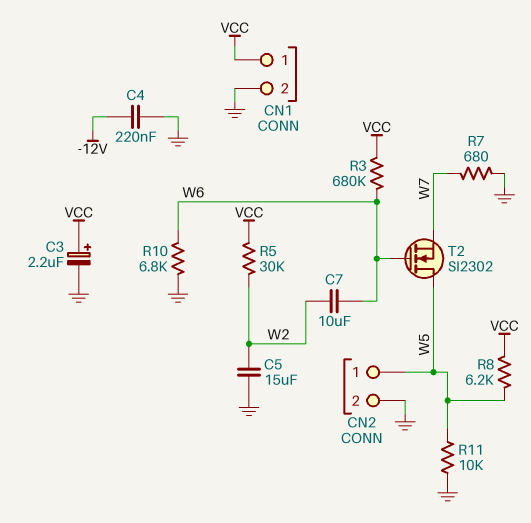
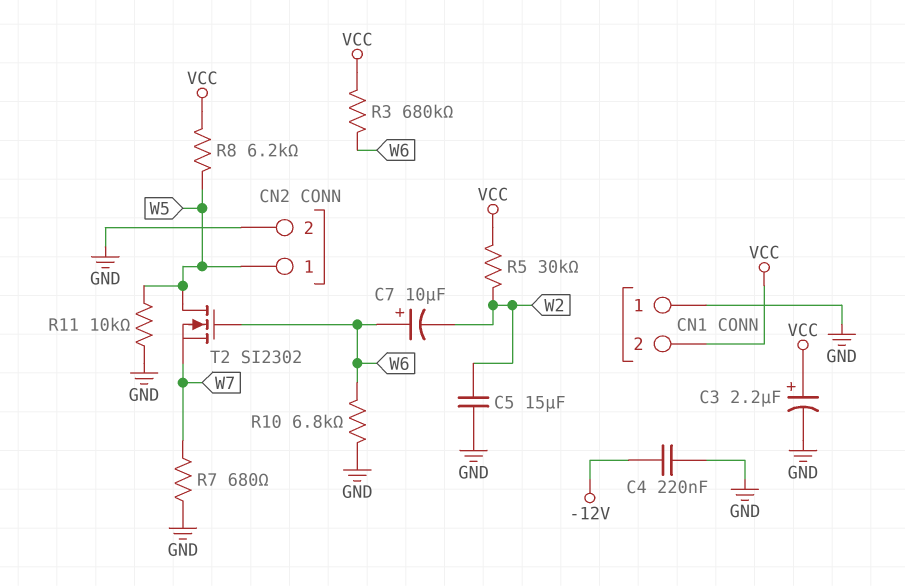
C7: 10uF (W2, W6) -> 10uF (plus W6, minus W2)
CN1 pin 1: VCC -> GND
CN1 pin 2: GND -> VCC

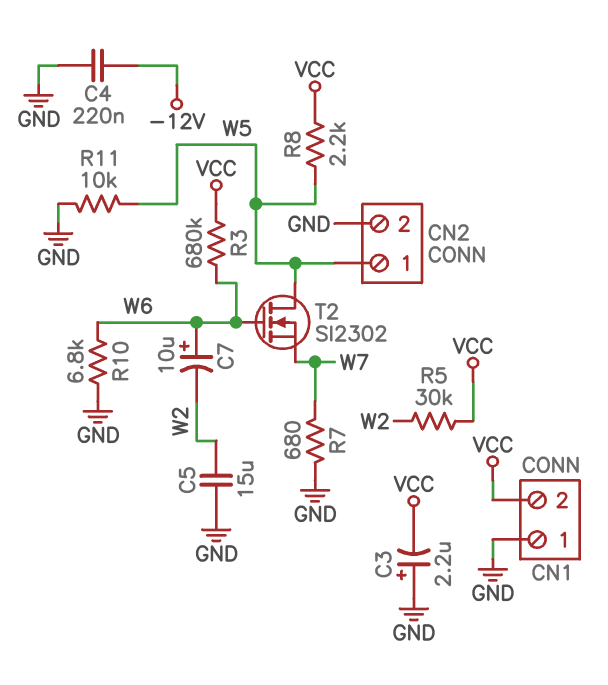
C3: 2.2uF (plus VCC, minus GND) -> 2.2uF (plus GND, minus VCC)
R8: 6.2k (VCC, W5) -> 2.2k (VCC, W5)

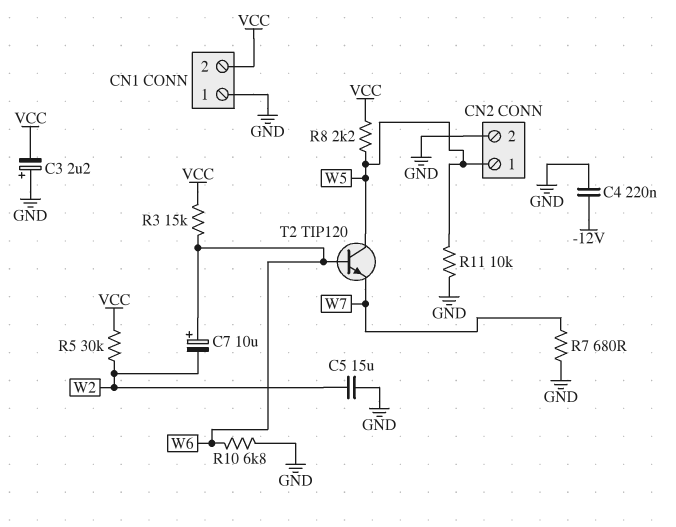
R3: 680k (VCC, W6) -> 15k (VCC, W6)
T2: NMOS SI2302 (G W6, D W5, S W7) -> NPN TIP120 (B W6, C W5, E W7)

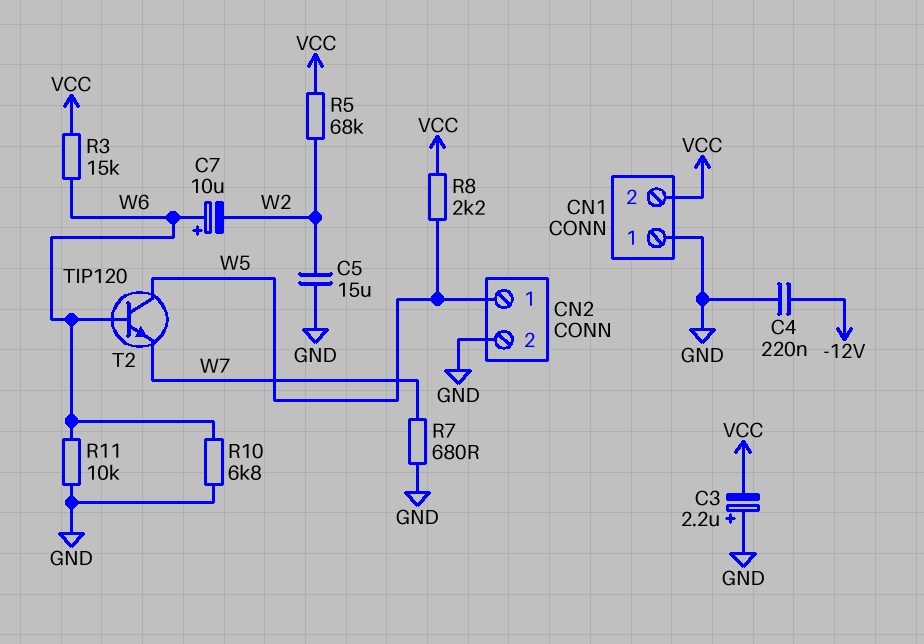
R5: 30k (VCC, W2) -> 68k (VCC, W2)
R11: 10k (GND, W5) -> 10k (GND, W6)

